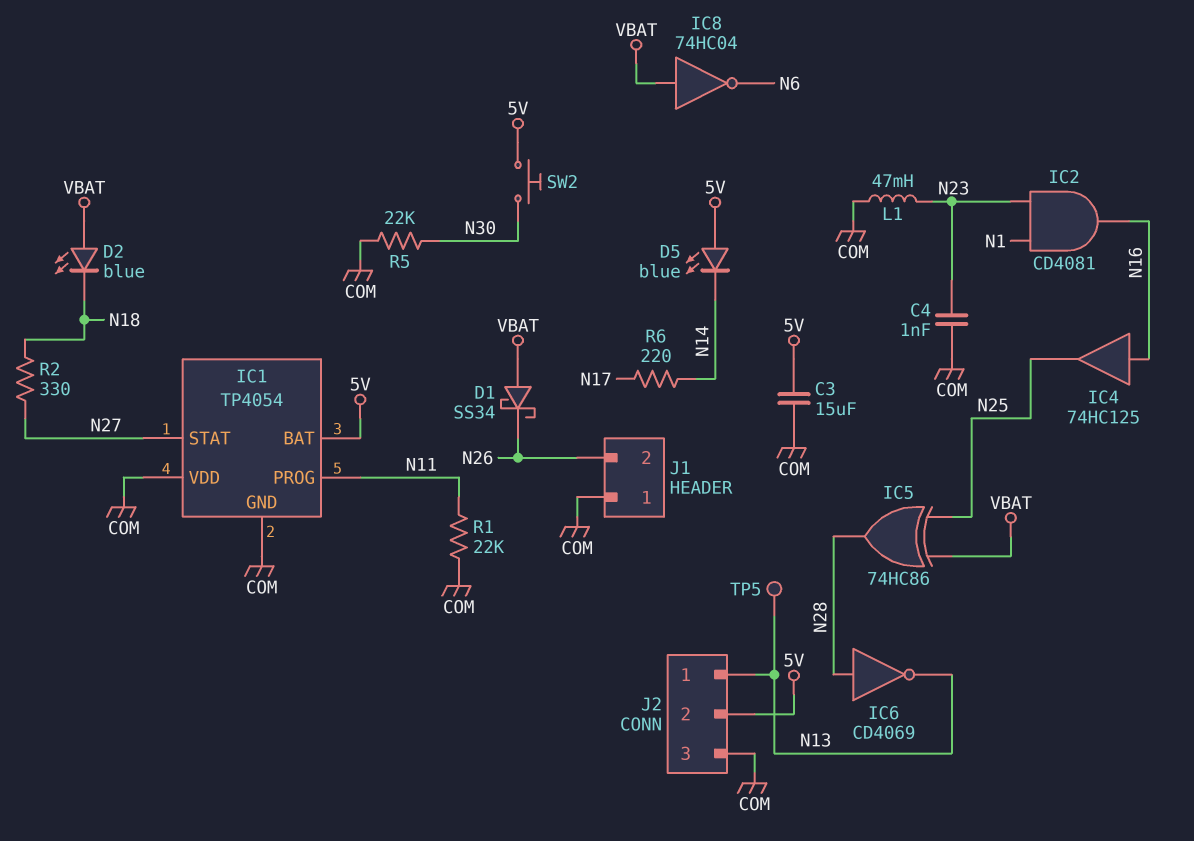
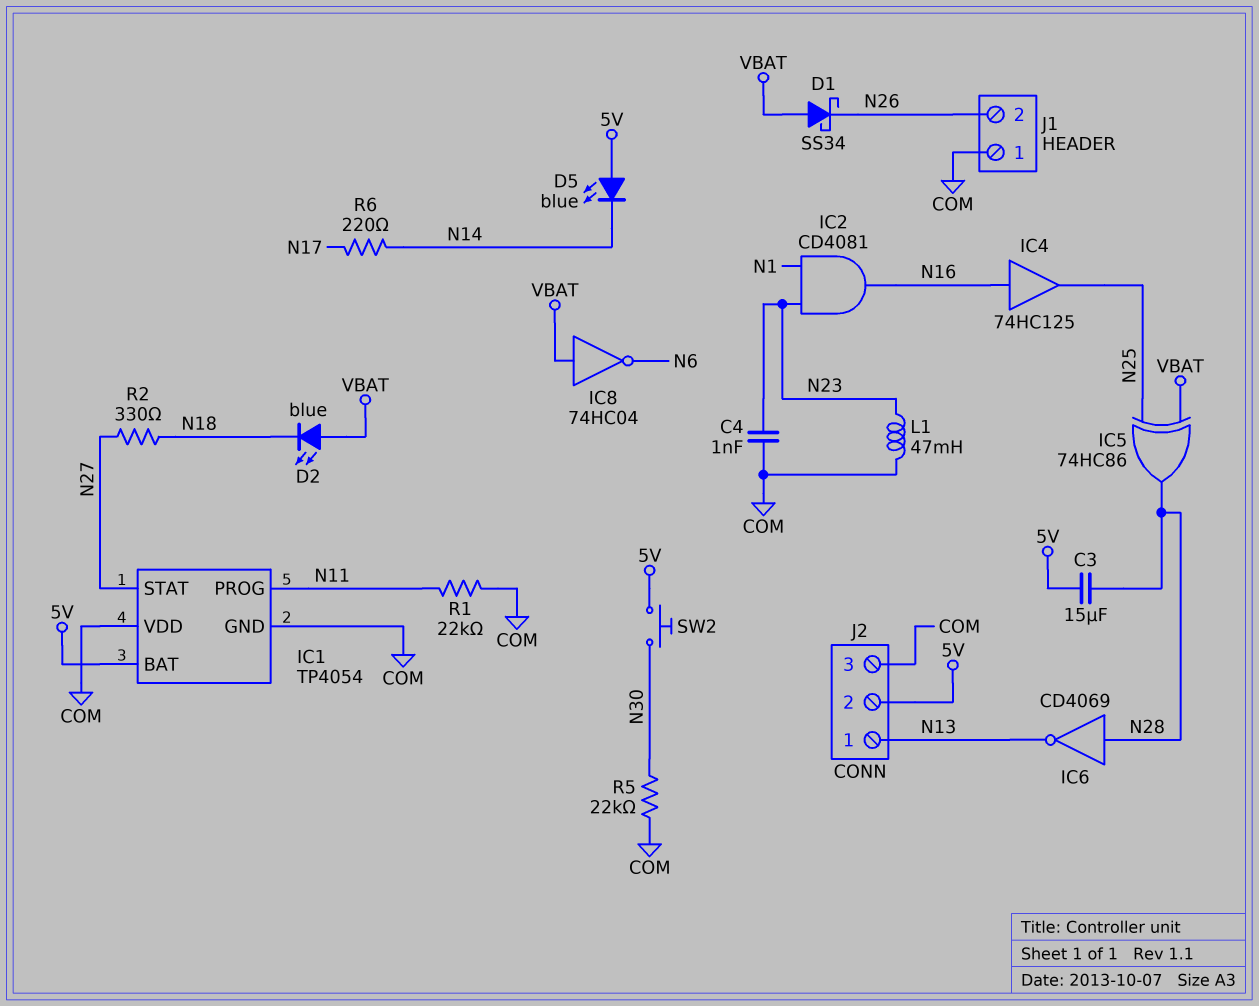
C3: 15uF (5V, COM) -> 15uF (5V, N28)
TP5: test point (N13) -> none

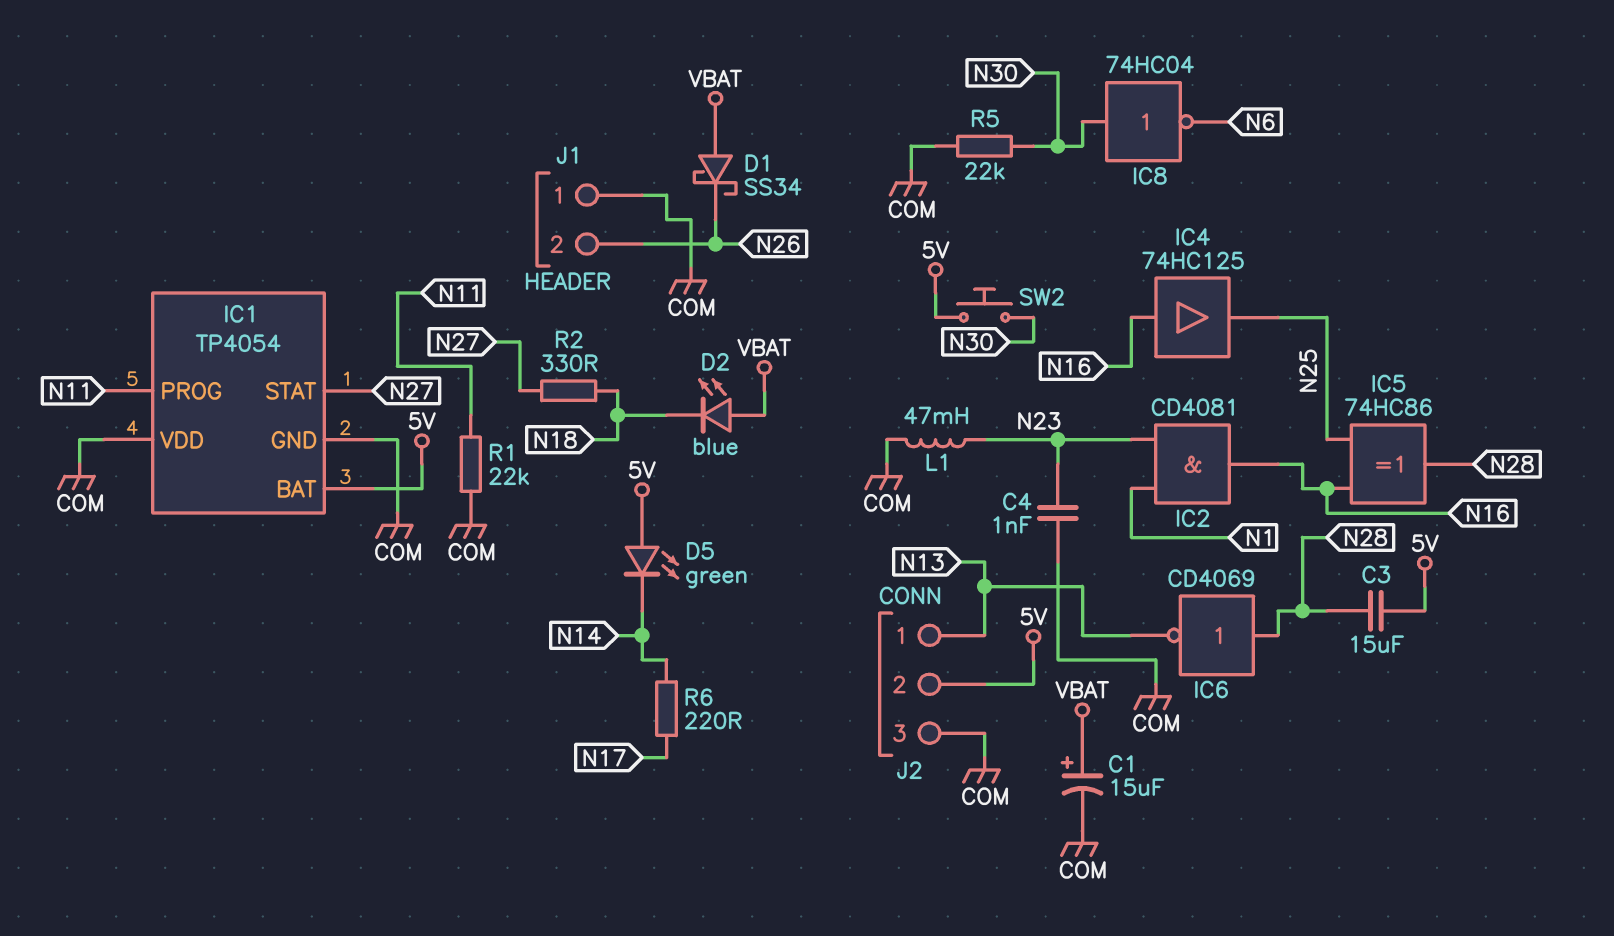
C1: none -> 15uF (plus VBAT, minus COM)
D5: LED blue (A 5V, K N14) -> LED green (A 5V, K N14)
IC5: XOR 74HC86 (in N25, in VBAT, out N28) -> XOR 74HC86 (in N16, in N25, out N28)
IC8: NOT 74HC04 (in VBAT, out N6) -> NOT 74HC04 (in N30, out N6)

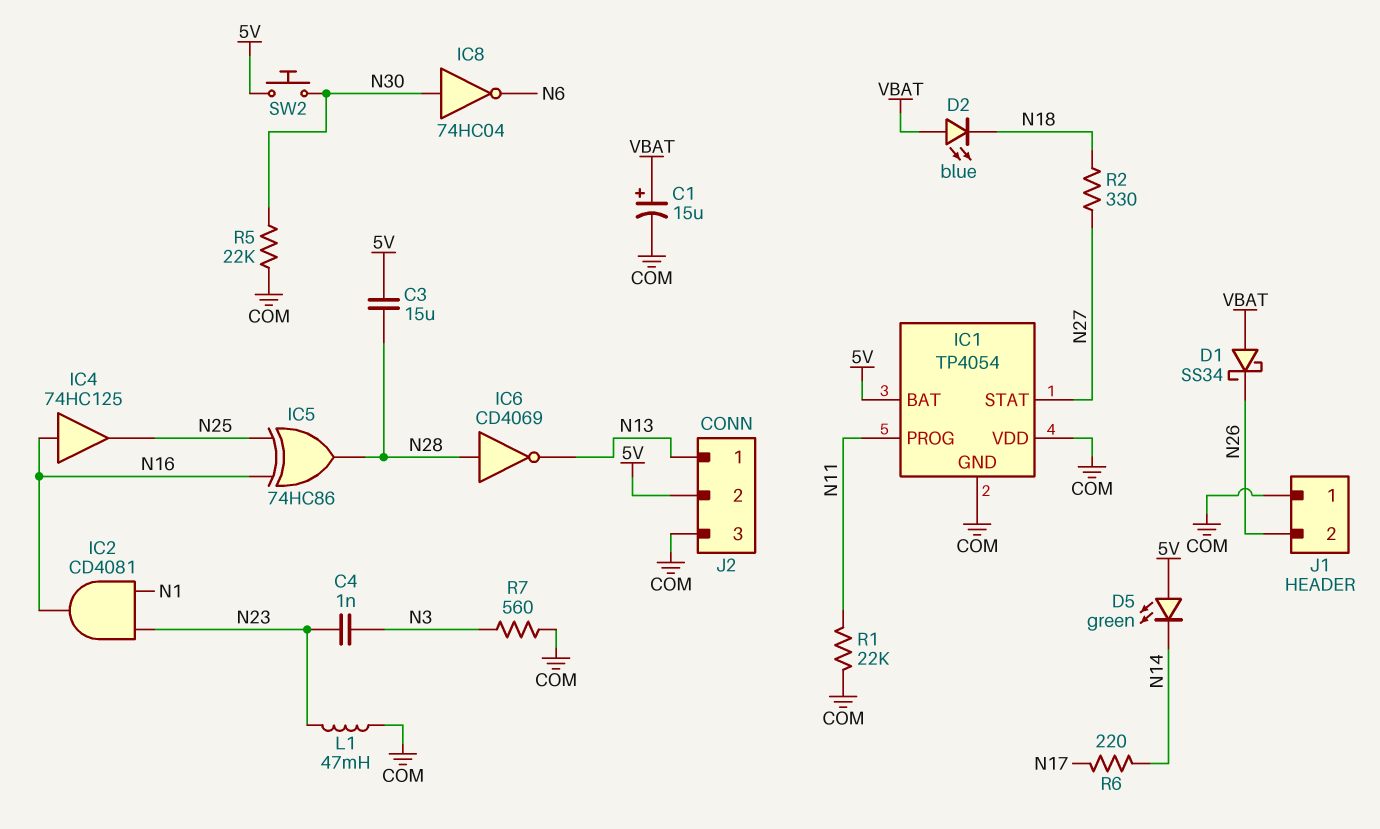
C4: 1nF (COM, N23) -> 1nF (N3, N23)
R7: none -> 560 (COM, N3)

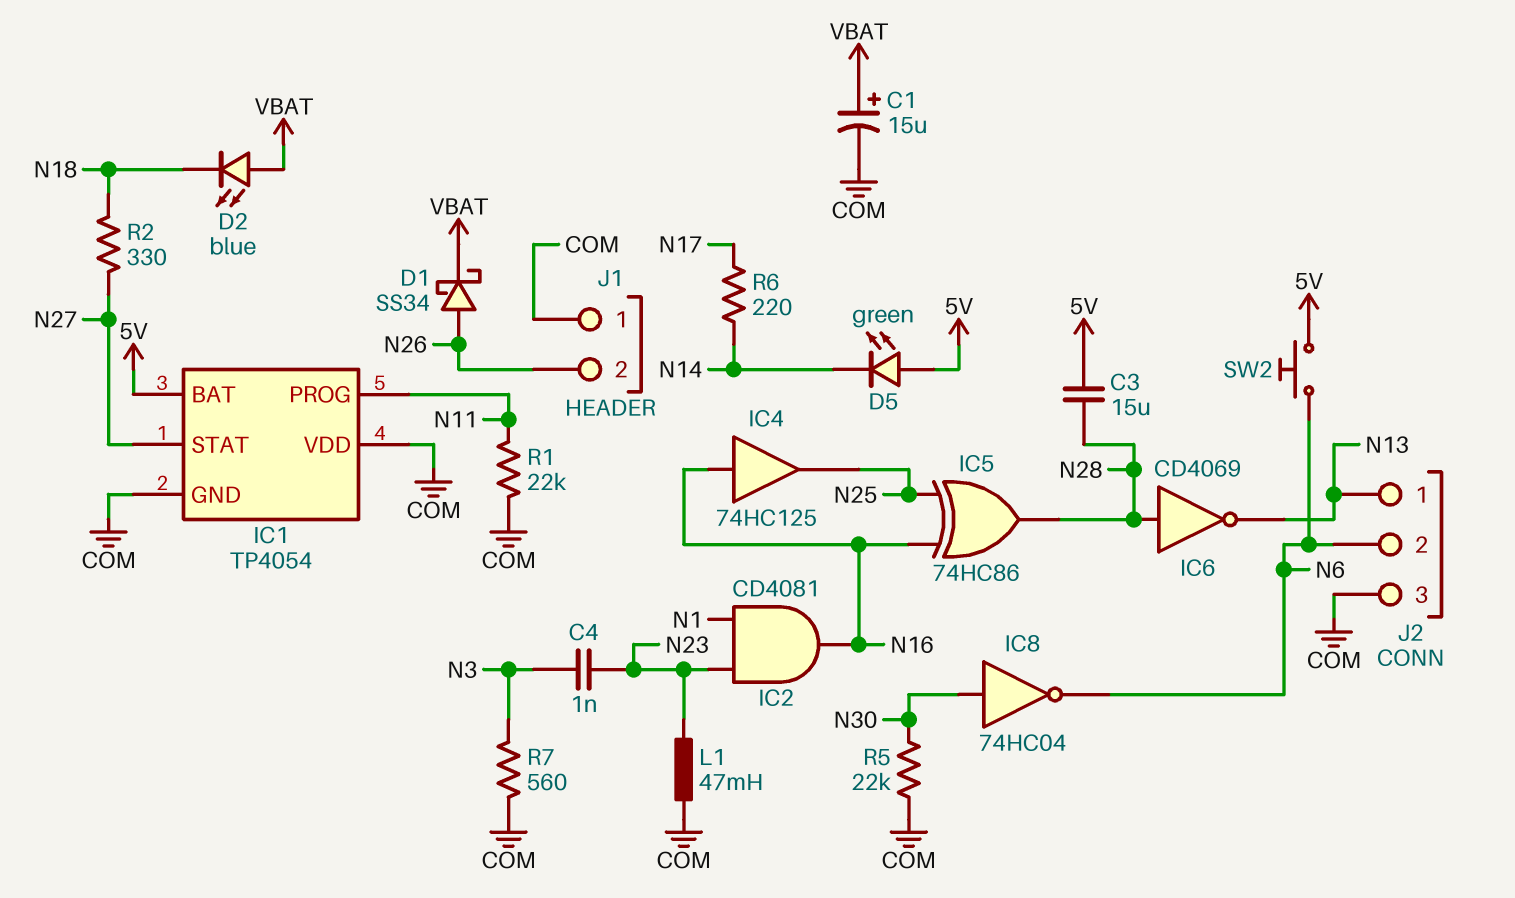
D1: schottky SS34 (A VBAT, K N26) -> schottky SS34 (A N26, K VBAT)
J2 pin 2: 5V -> N6
SW2: button (5V, N30) -> button (5V, N6)

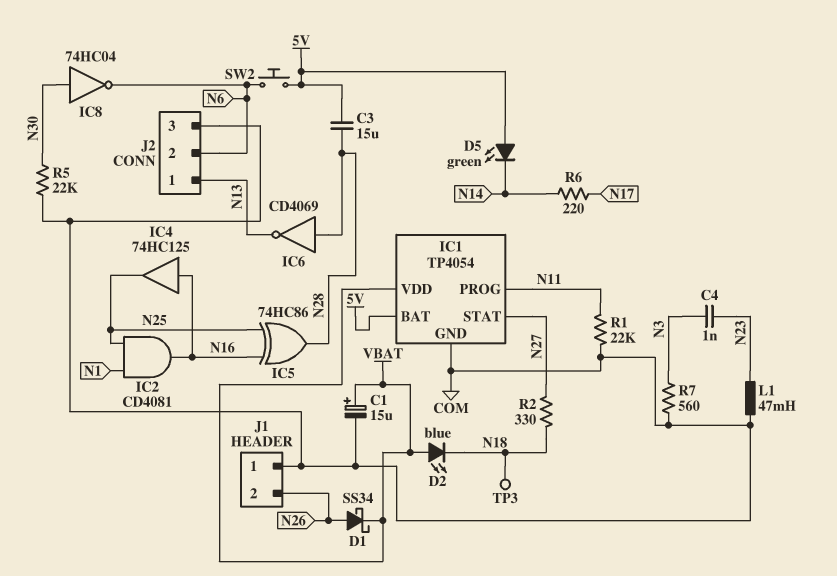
IC1 pin VDD: COM -> VBAT
IC2: AND CD4081 (in N1, in N23, out N16) -> AND CD4081 (in N1, in N25, out N16)
TP3: none -> test point (N18)

